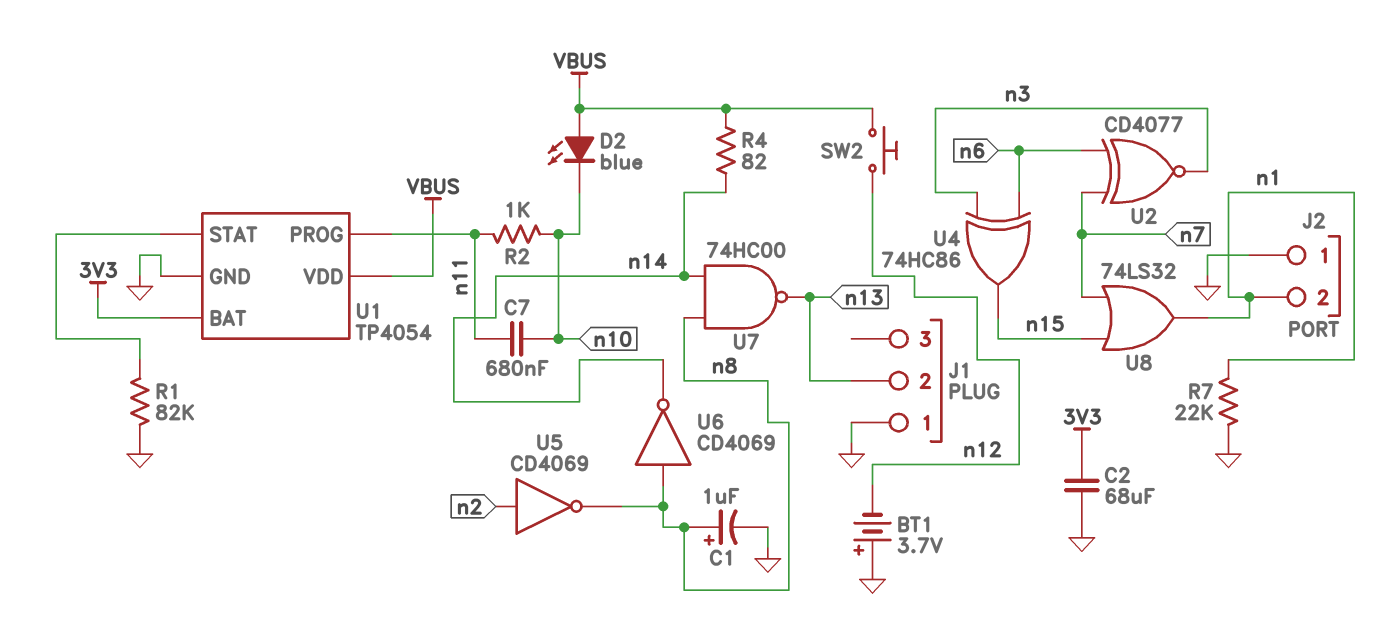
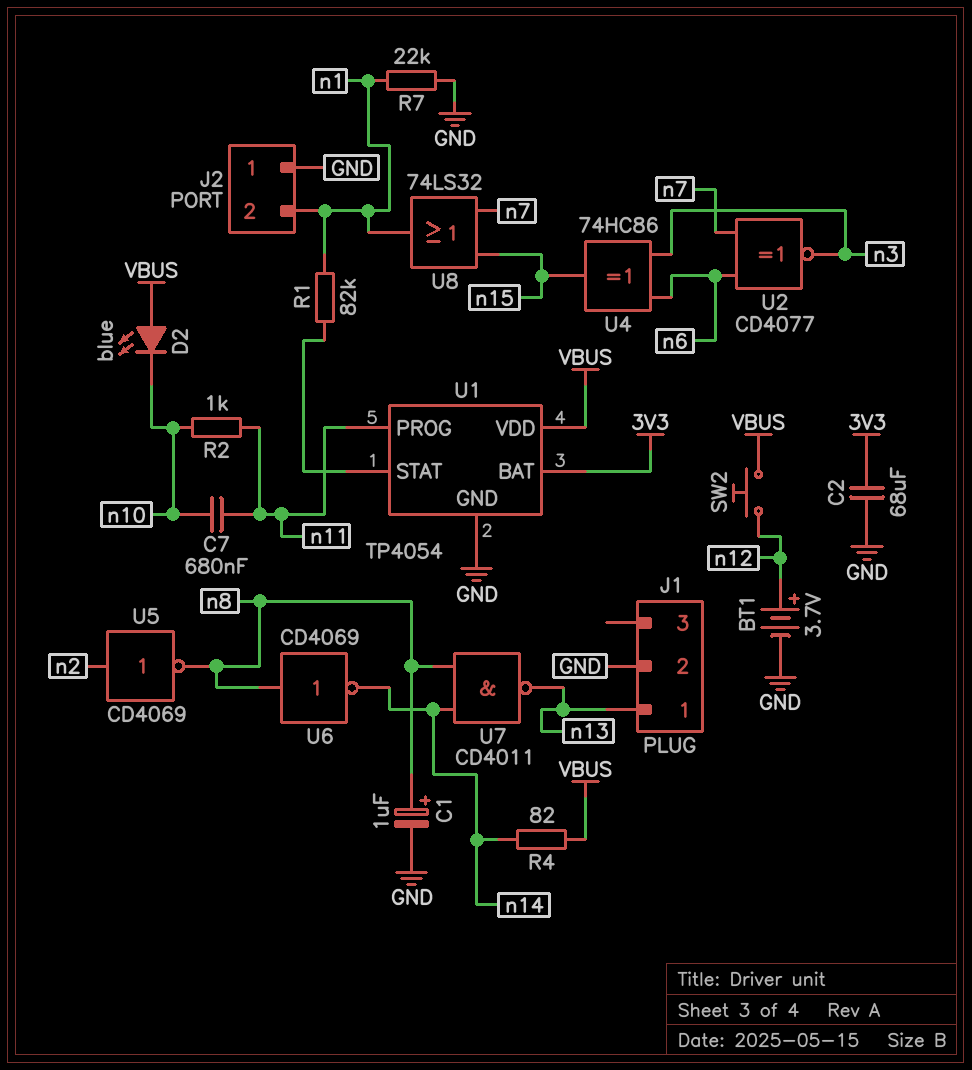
BT1: 3.7V (plus GND, minus n12) -> 3.7V (plus n12, minus GND)
J1 pin 1: GND -> n13
J1 pin 2: n13 -> GND
R1: 82k (GND, U1/STAT) -> 82k (U1/STAT, n1)
U7: NAND 74HC00 (in n8, in n14, out n13) -> NAND CD4011 (in n8, in n14, out n13)

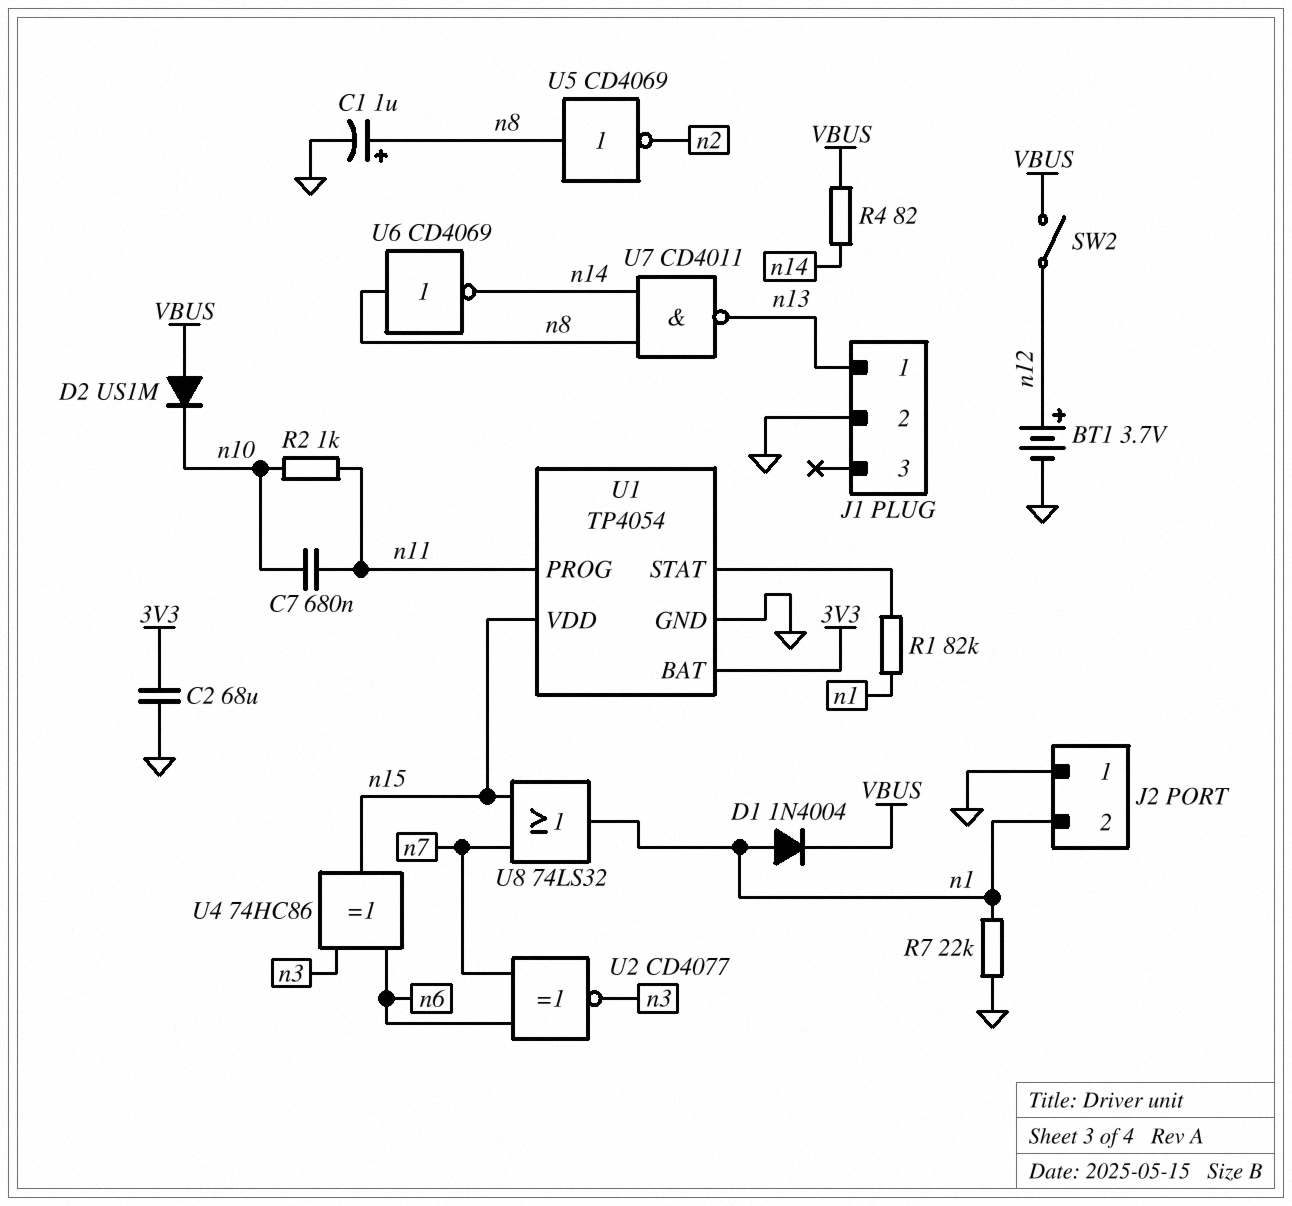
D1: none -> diode 1N4004 (A n1, K VBUS)
D2: LED blue (A VBUS, K n10) -> diode US1M (A VBUS, K n10)
SW2: button (VBUS, n12) -> switch (VBUS, n12)
U1 pin VDD: VBUS -> n15
U5: NOT CD4069 (in n2, out n8) -> NOT CD4069 (in n8, out n2)

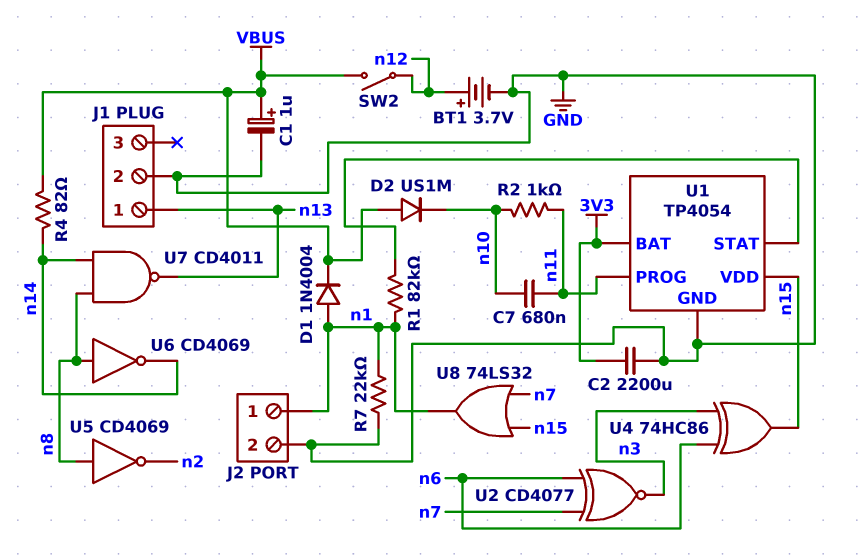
C1: 1uF (plus n8, minus GND) -> 1uF (plus VBUS, minus GND)
C2: 68uF (3V3, GND) -> 2200uF (3V3, GND)
J2 pin 1: GND -> n1
J2 pin 2: n1 -> GND

